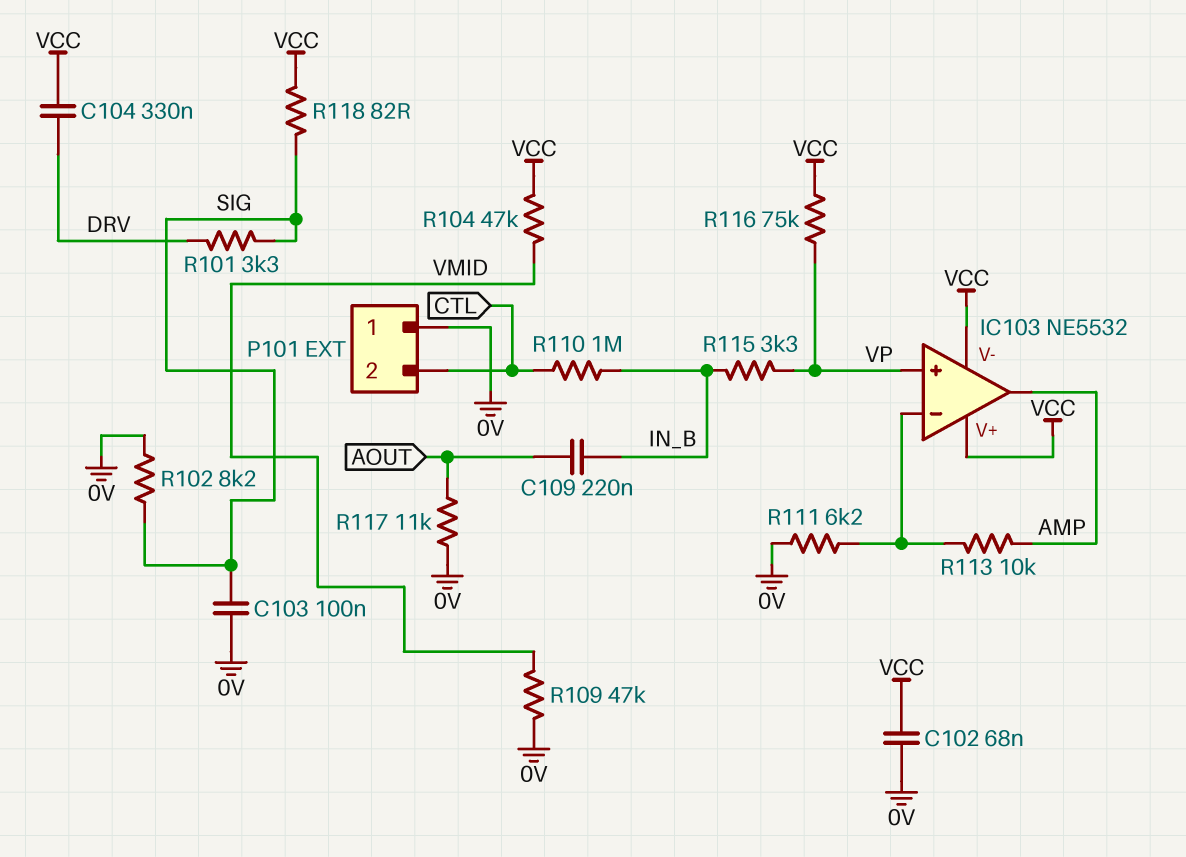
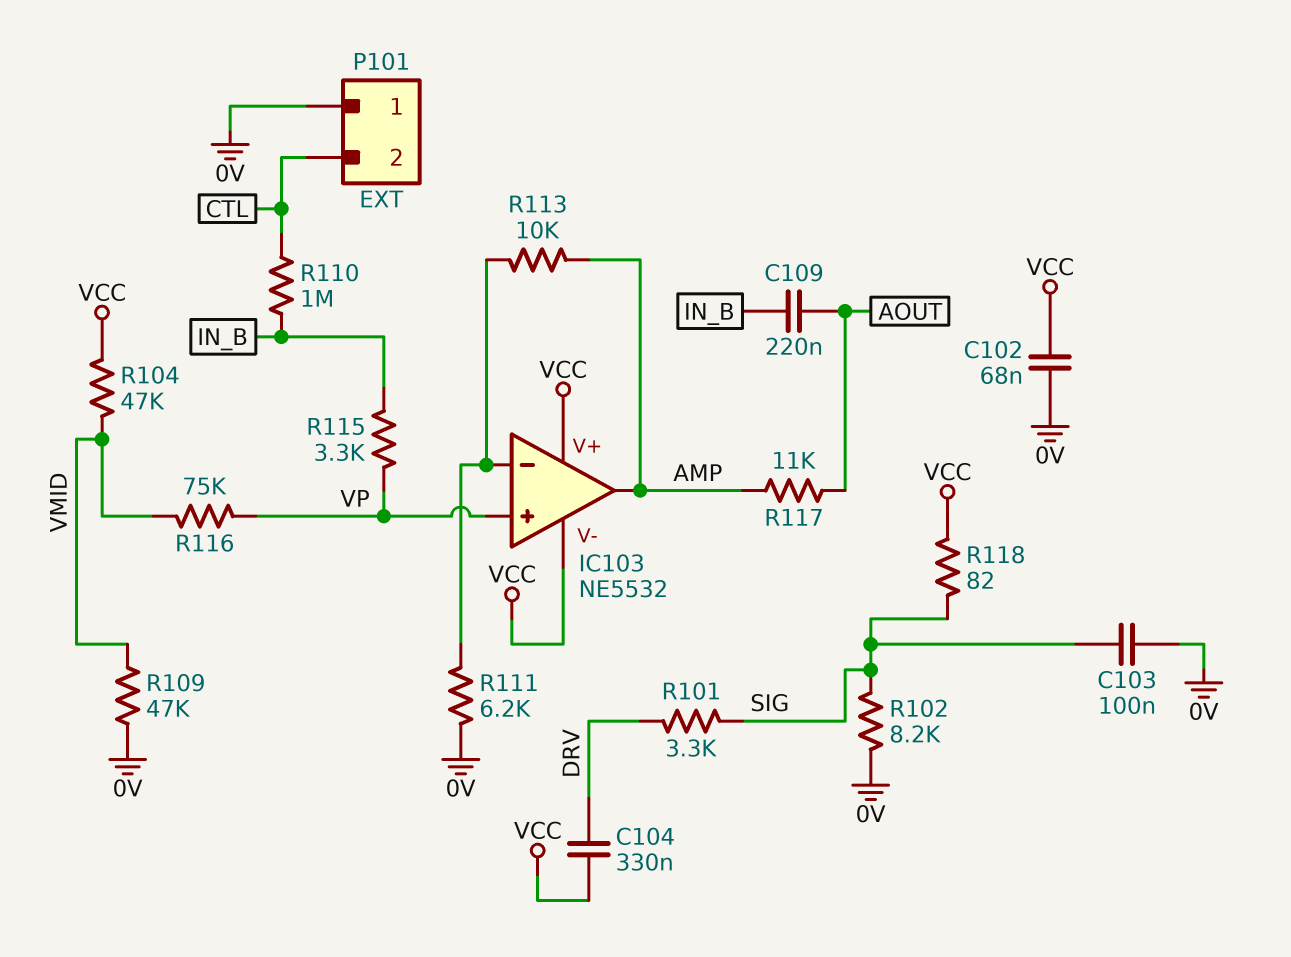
R116: 75k (VCC, VP) -> 75k (VMID, VP)
R117: 11k (0V, AOUT) -> 11k (AMP, AOUT)

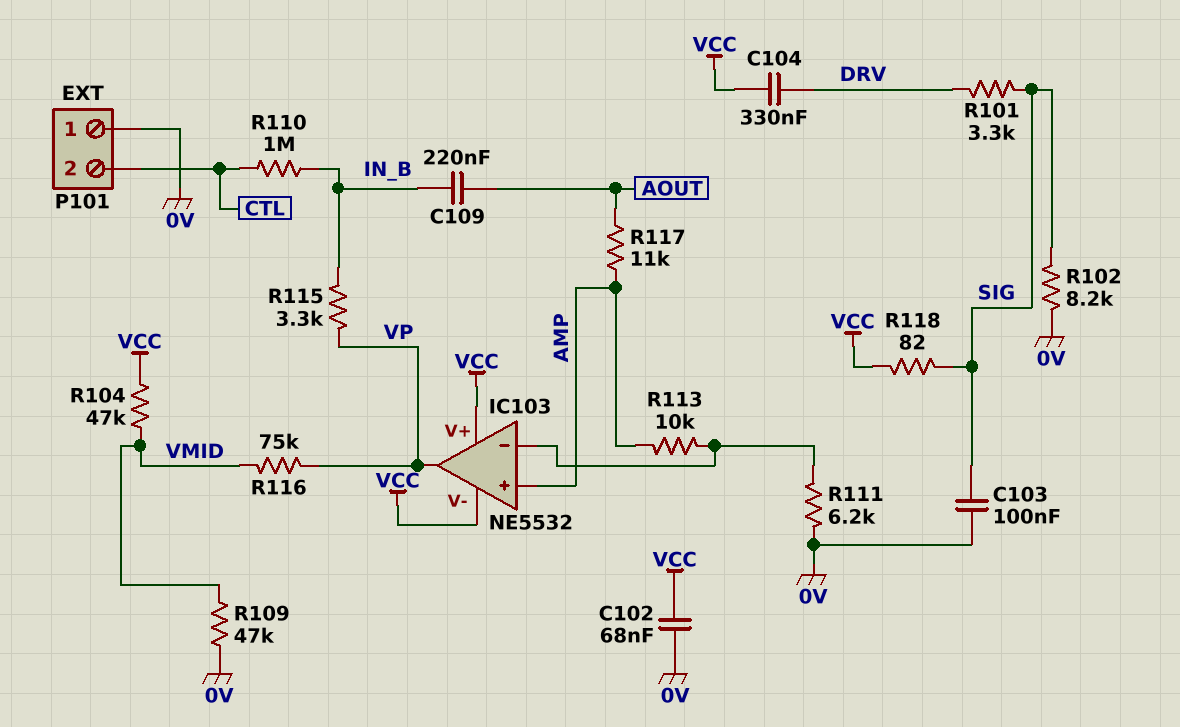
IC103 pin in+: VP -> AMP
IC103 pin out: AMP -> VP

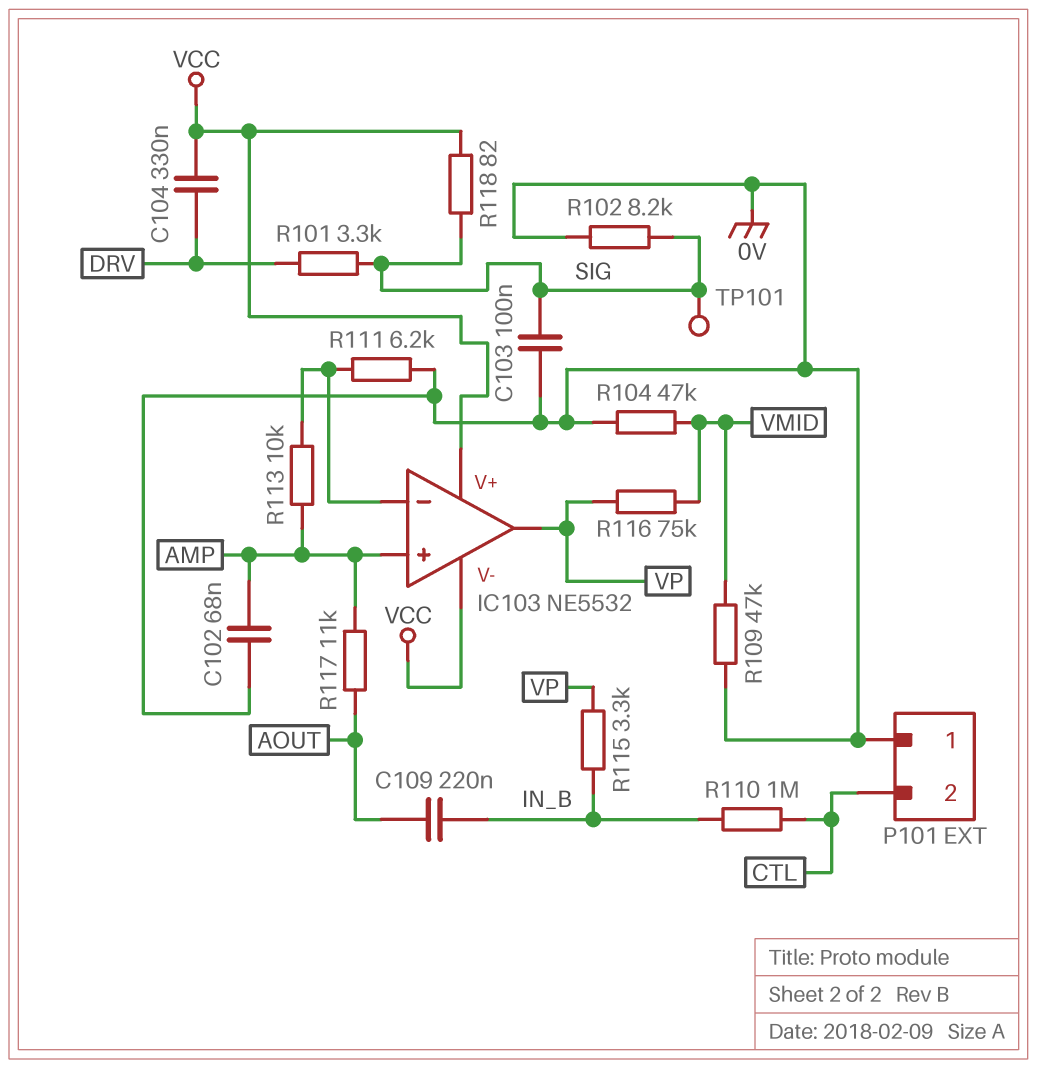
C102: 68nF (0V, VCC) -> 68nF (0V, AMP)
R104: 47k (VCC, VMID) -> 47k (0V, VMID)
TP101: none -> test point (SIG)

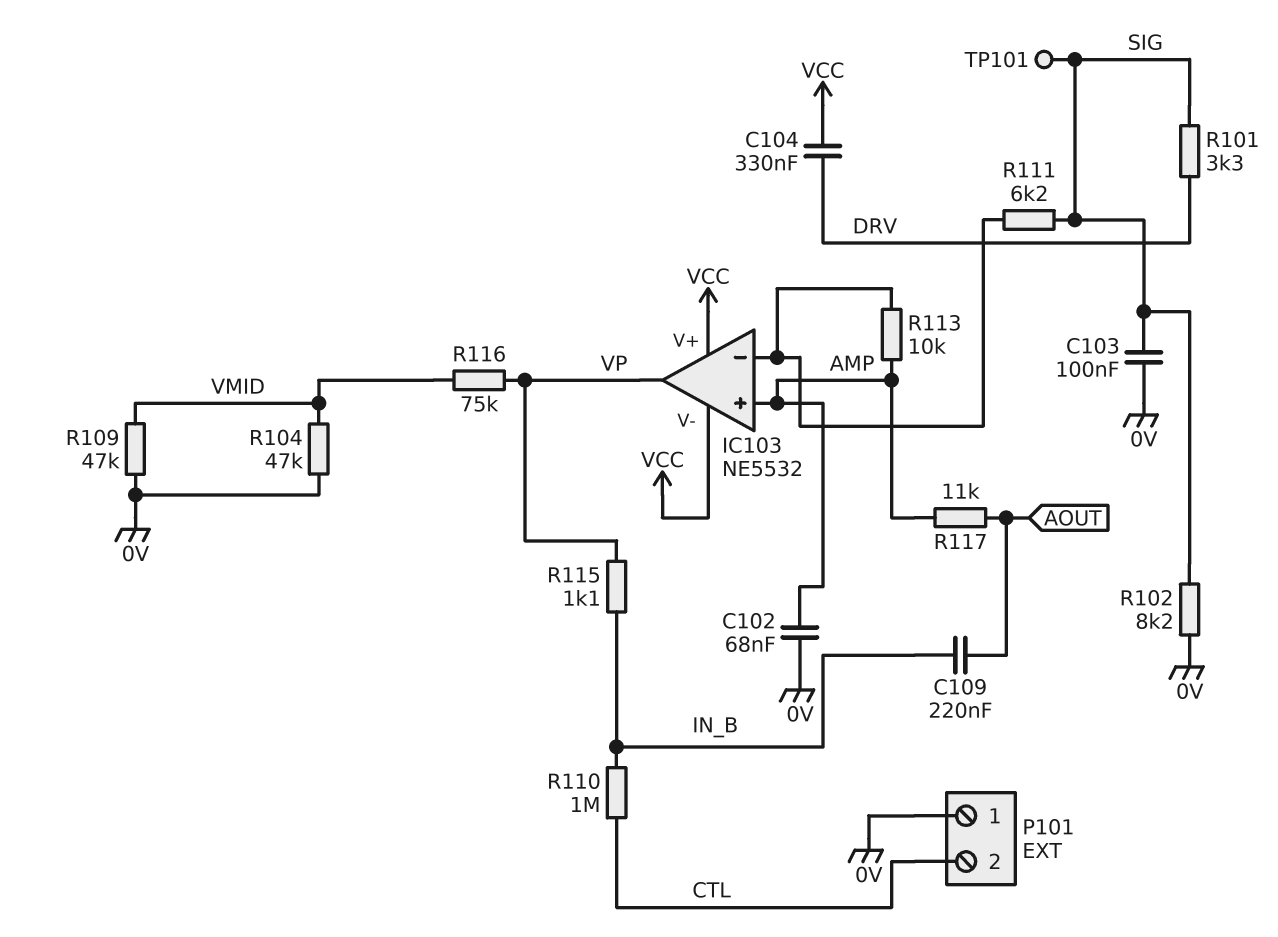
R111: 6.2k (0V, IC103/in-) -> 6.2k (IC103/in-, SIG)
R115: 3.3k (IN_B, VP) -> 1.1k (IN_B, VP)
R118: 82 (SIG, VCC) -> none

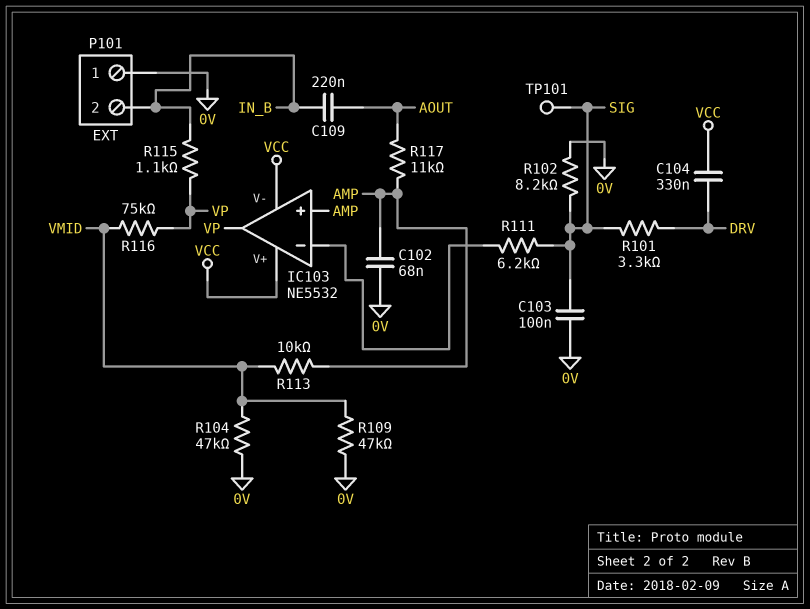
P101 pin 2: CTL -> IN_B
R110: 1M (CTL, IN_B) -> none
R113: 10k (AMP, IC103/in-) -> 10k (AMP, VMID)

